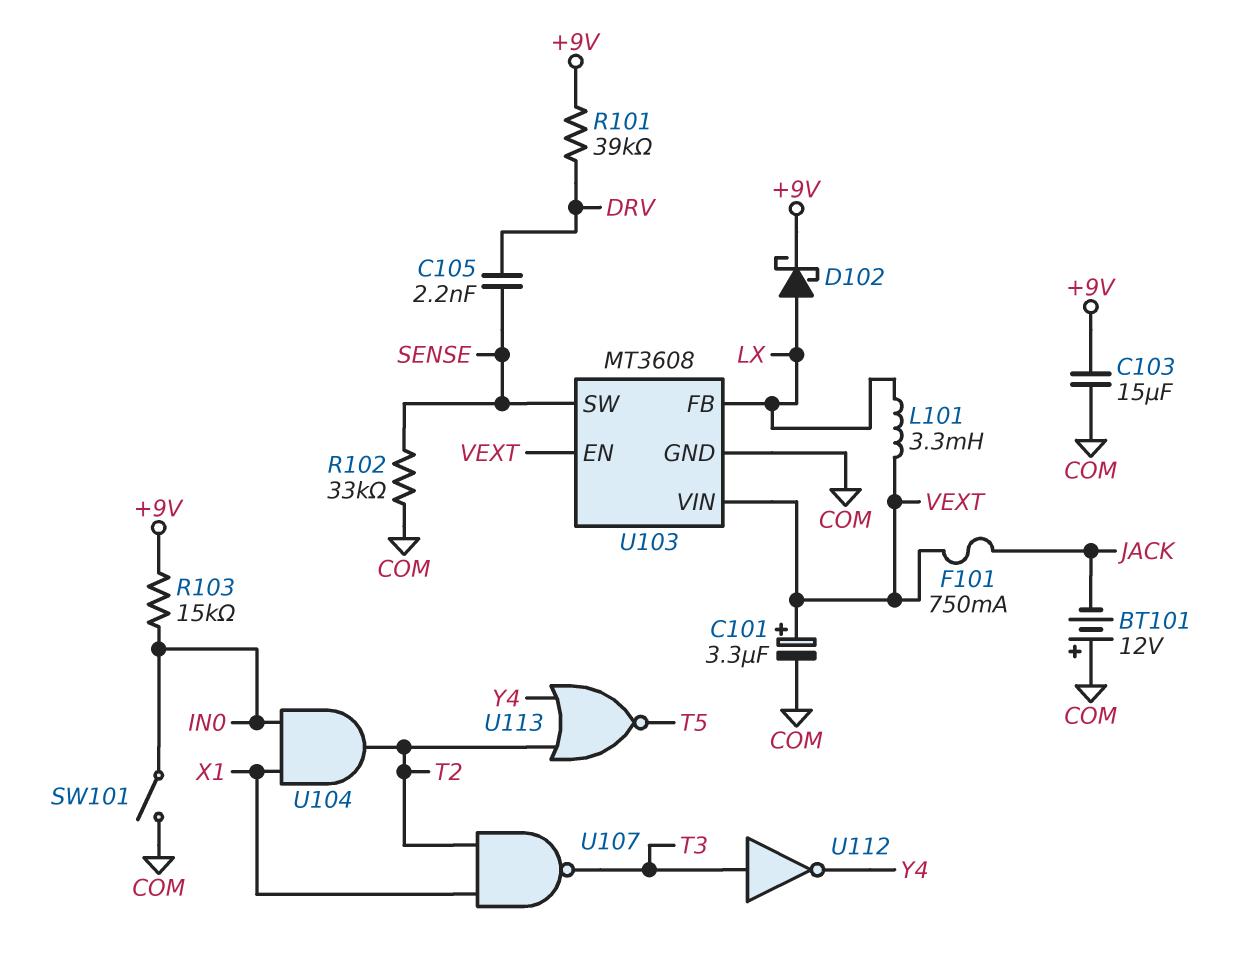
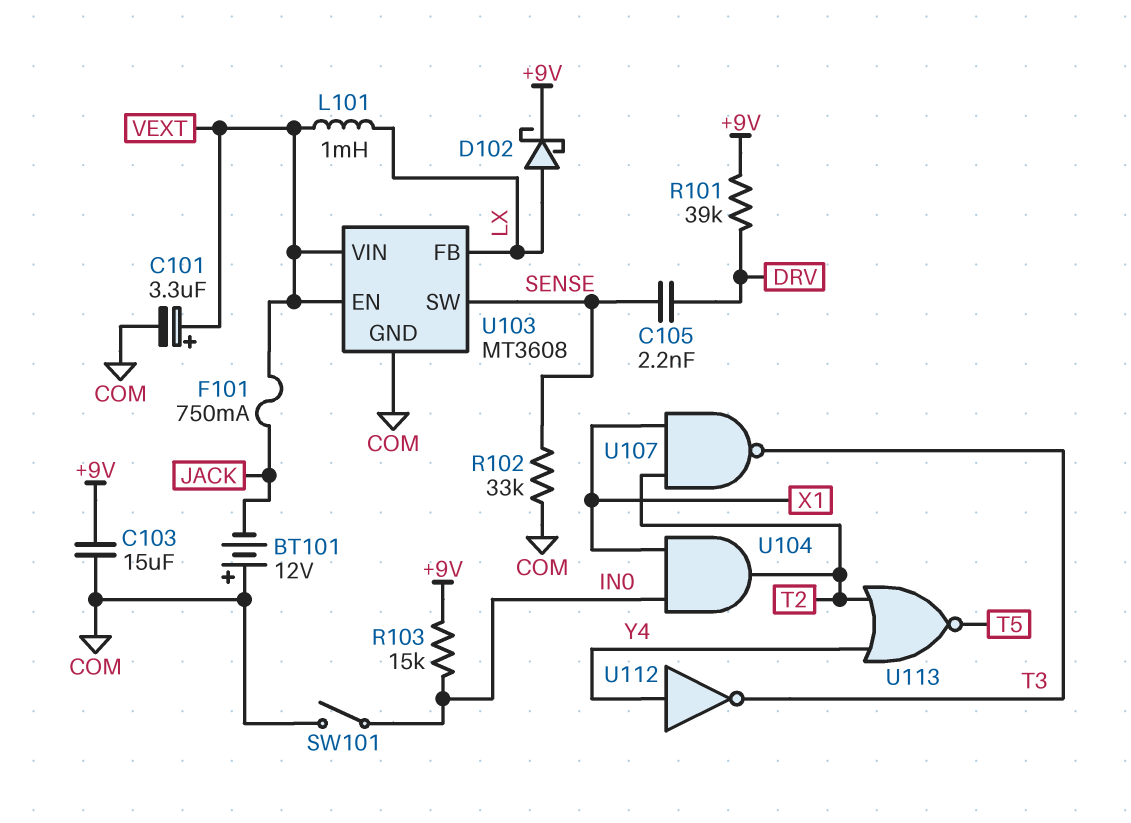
L101: 3.3mH (LX, VEXT) -> 1mH (LX, VEXT)
U112: NOT (in T3, out Y4) -> NOT (in Y4, out T3)

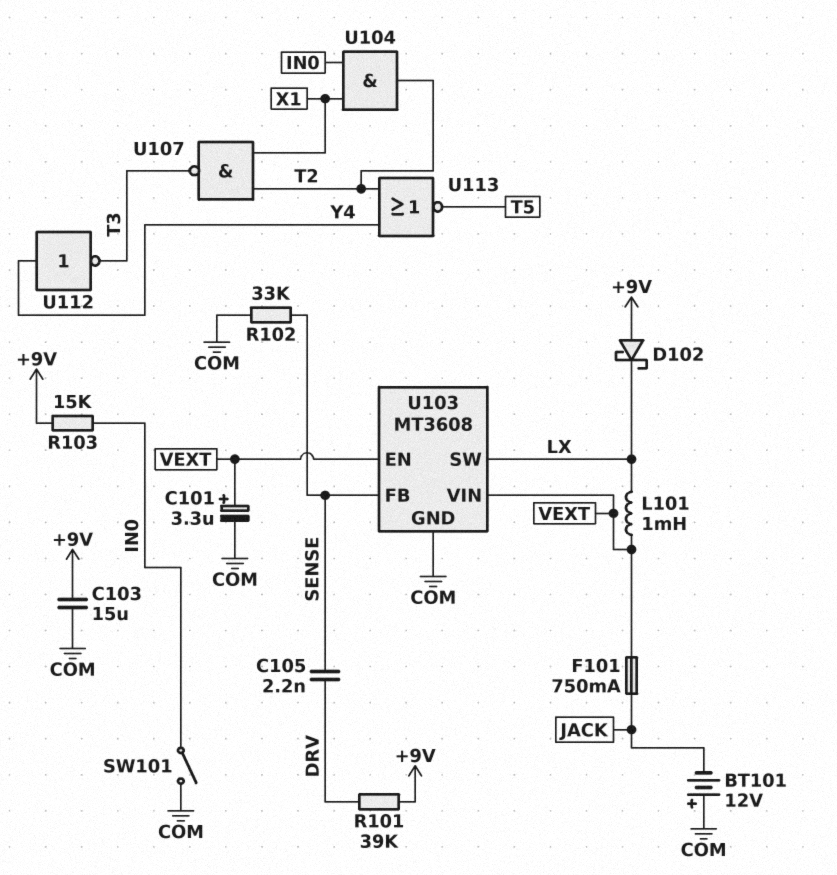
D102: schottky (A LX, K +9V) -> schottky (A +9V, K LX)
U103 pin FB: LX -> SENSE
U103 pin SW: SENSE -> LX

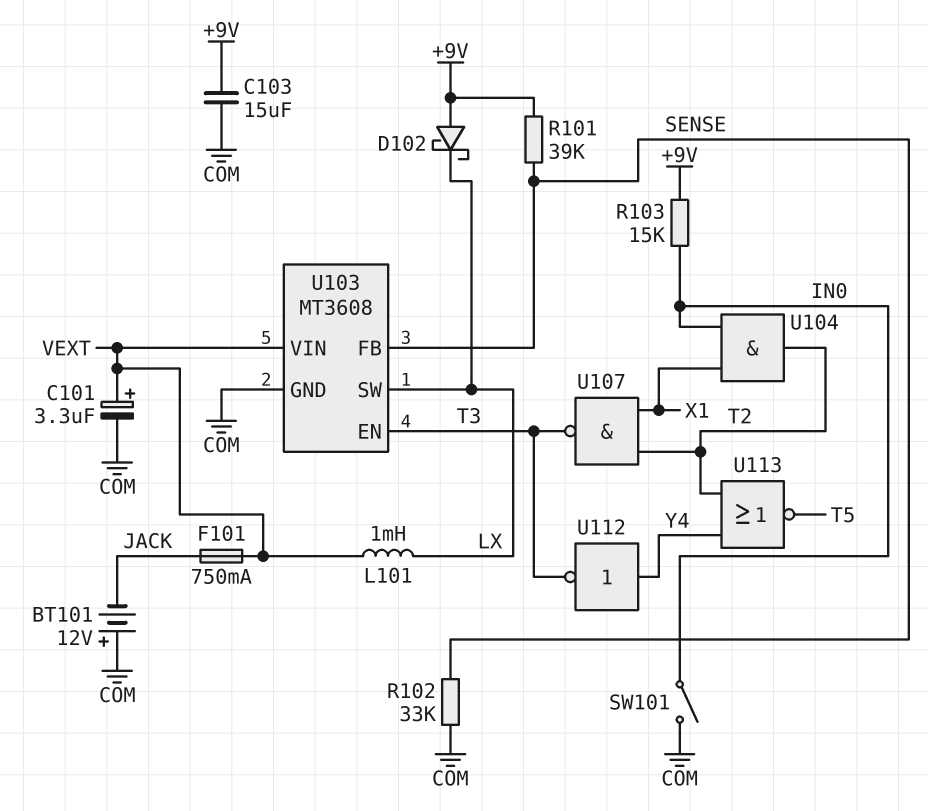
C105: 2.2nF (DRV, SENSE) -> none
R101: 39k (+9V, DRV) -> 39k (+9V, SENSE)
U103 pin EN: VEXT -> T3

